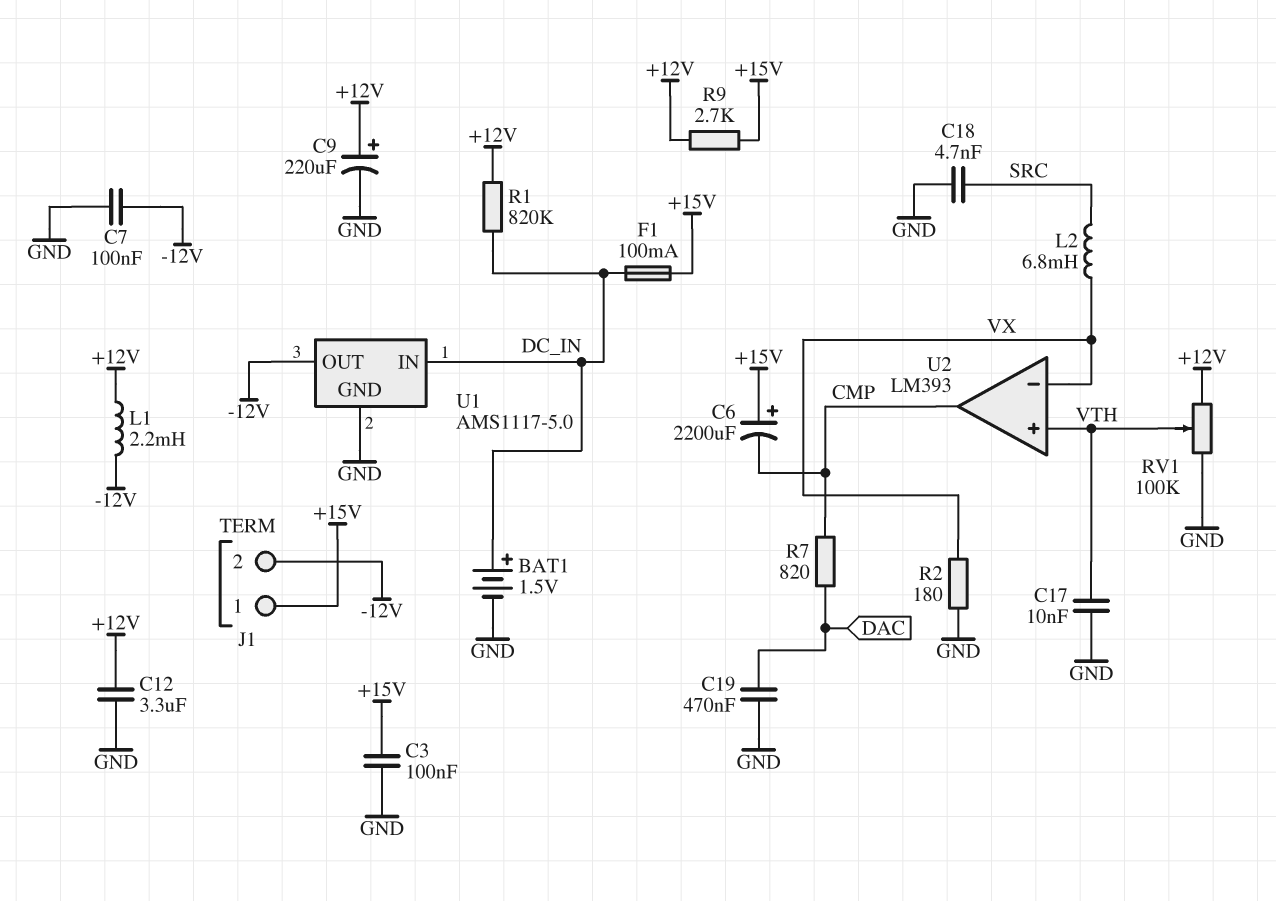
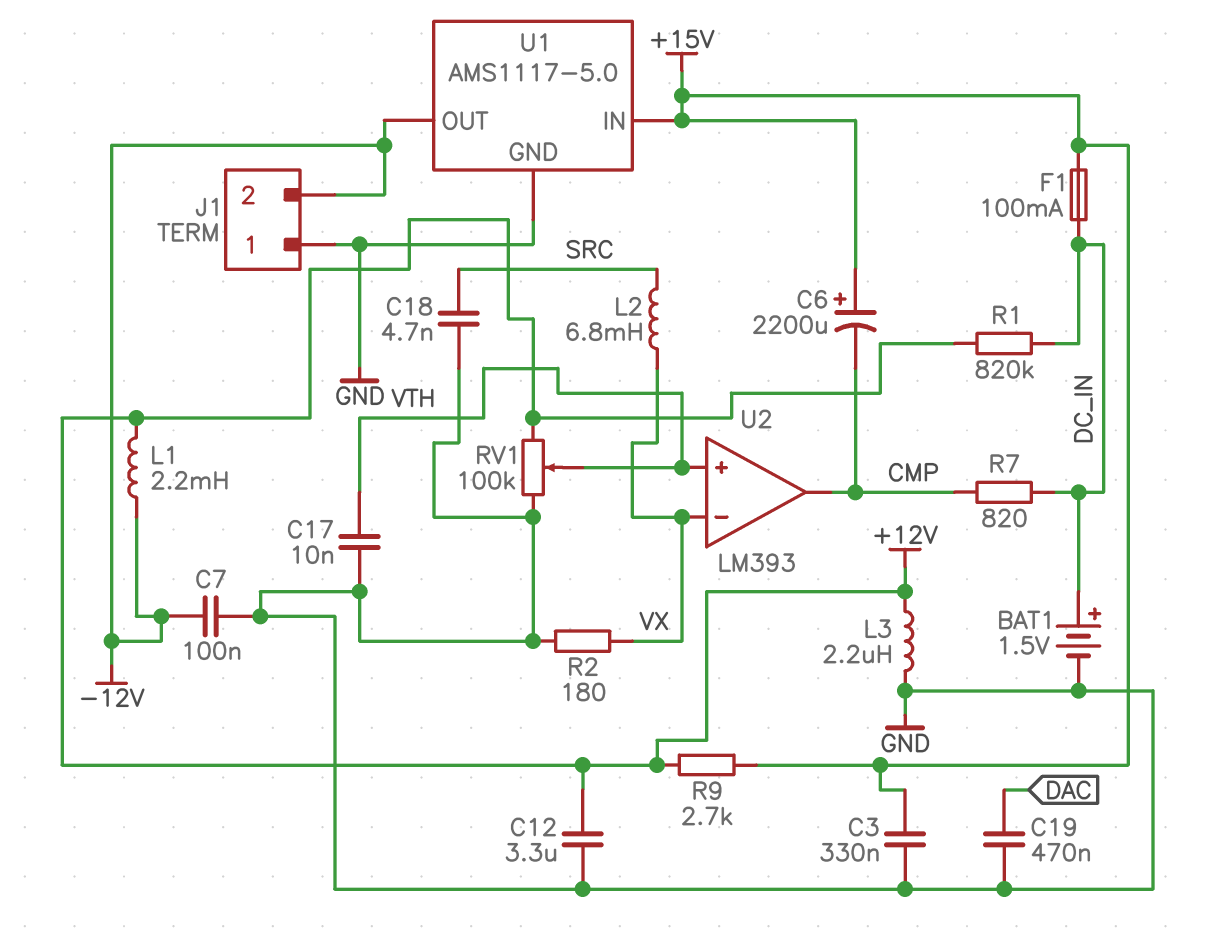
C3: 100nF (+15V, GND) -> 330nF (+15V, GND)
C9: 220uF (plus +12V, minus GND) -> none
J1 pin 1: +15V -> GND
L3: none -> 2.2uH (+12V, GND)
R7: 820 (CMP, DAC) -> 820 (CMP, DC_IN)
U1 pin IN: DC_IN -> +15V

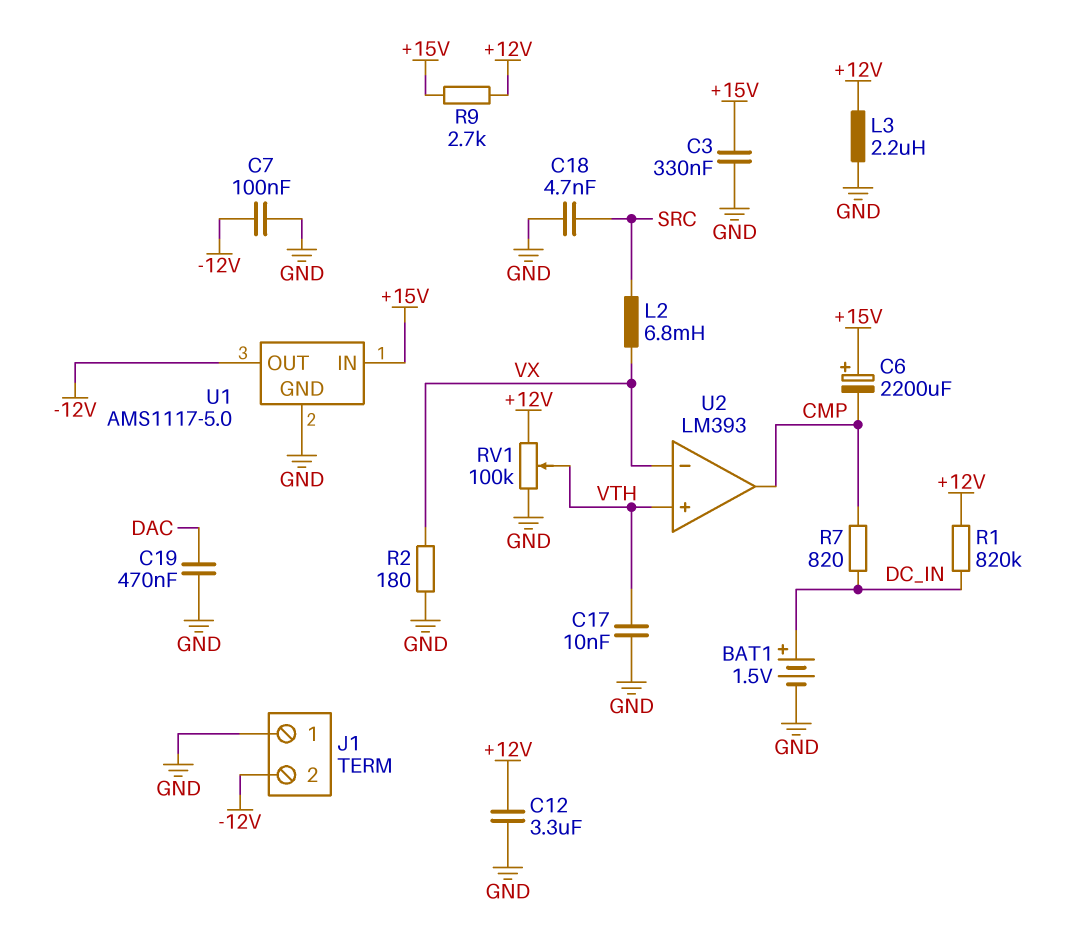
F1: 100mA (+15V, DC_IN) -> none
L1: 2.2mH (+12V, -12V) -> none

